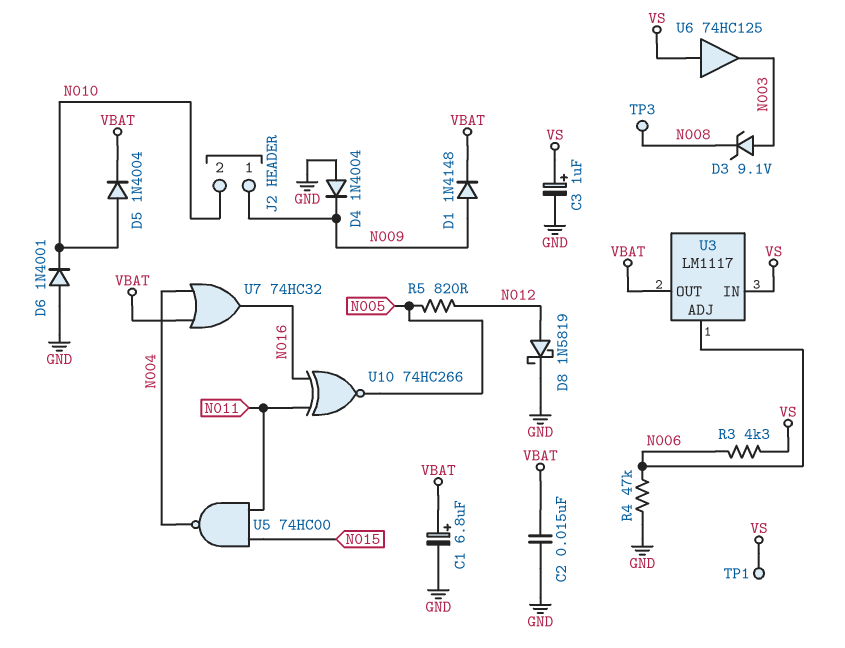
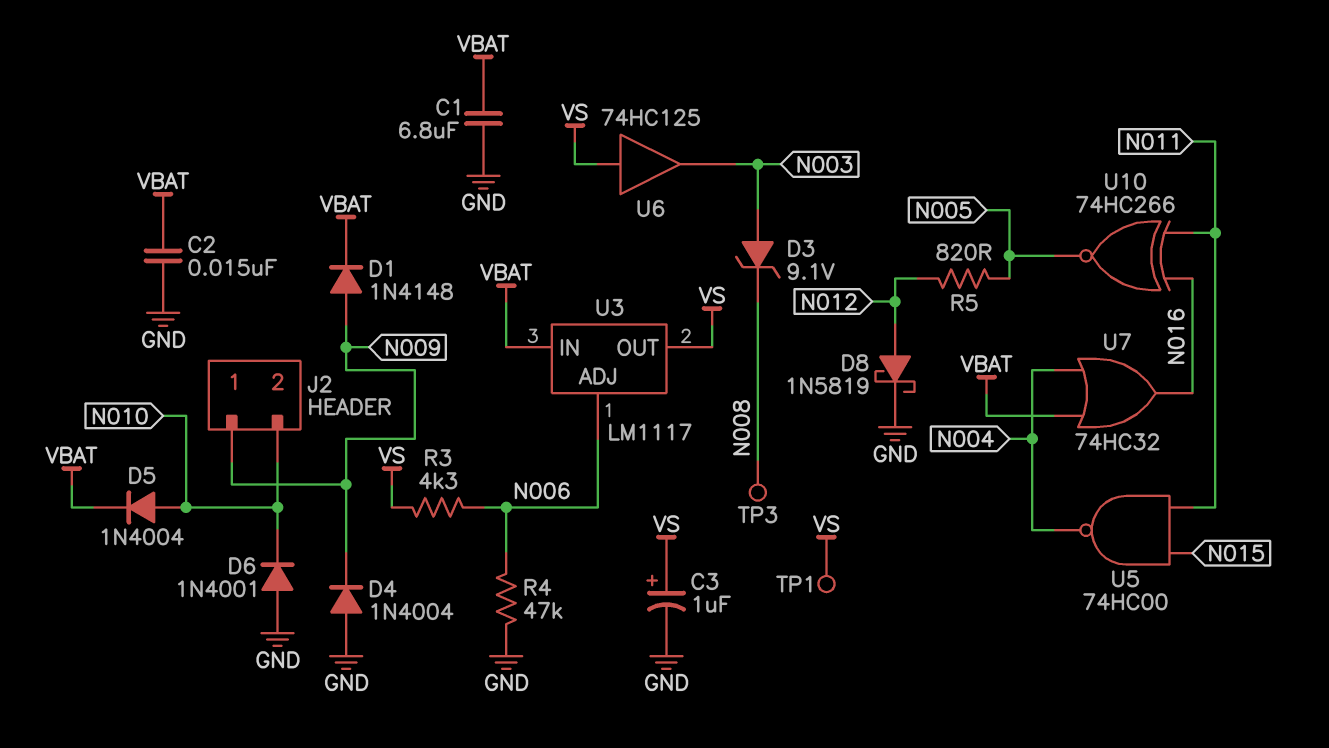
C1: 6.8uF (plus VBAT, minus GND) -> 6.8uF (GND, VBAT)
U3 pin IN: VS -> VBAT
U3 pin OUT: VBAT -> VS

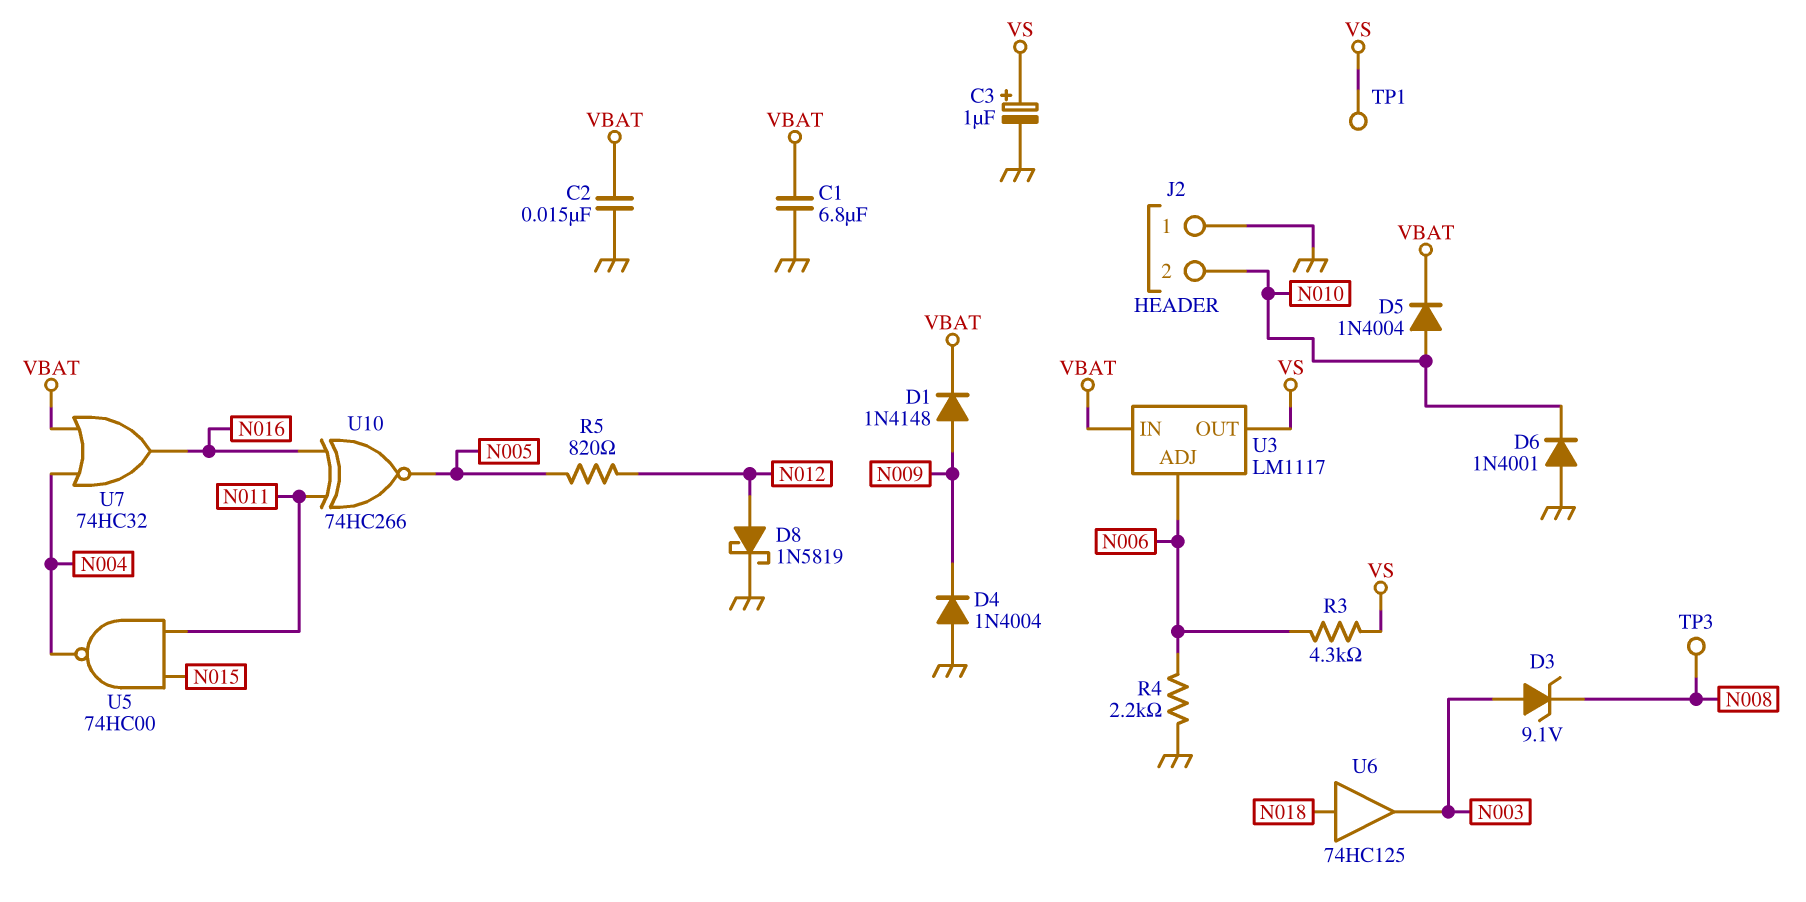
J2 pin 1: N009 -> GND
R4: 47k (GND, N006) -> 2.2k (GND, N006)
U6: buffer 74HC125 (in VS, out N003) -> buffer 74HC125 (in N018, out N003)

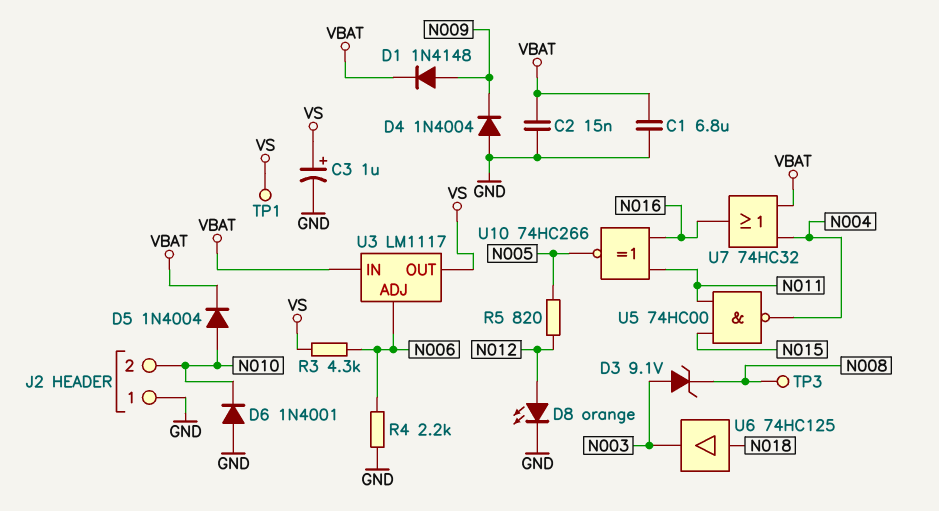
D8: schottky 1N5819 (A N012, K GND) -> LED orange (A N012, K GND)

